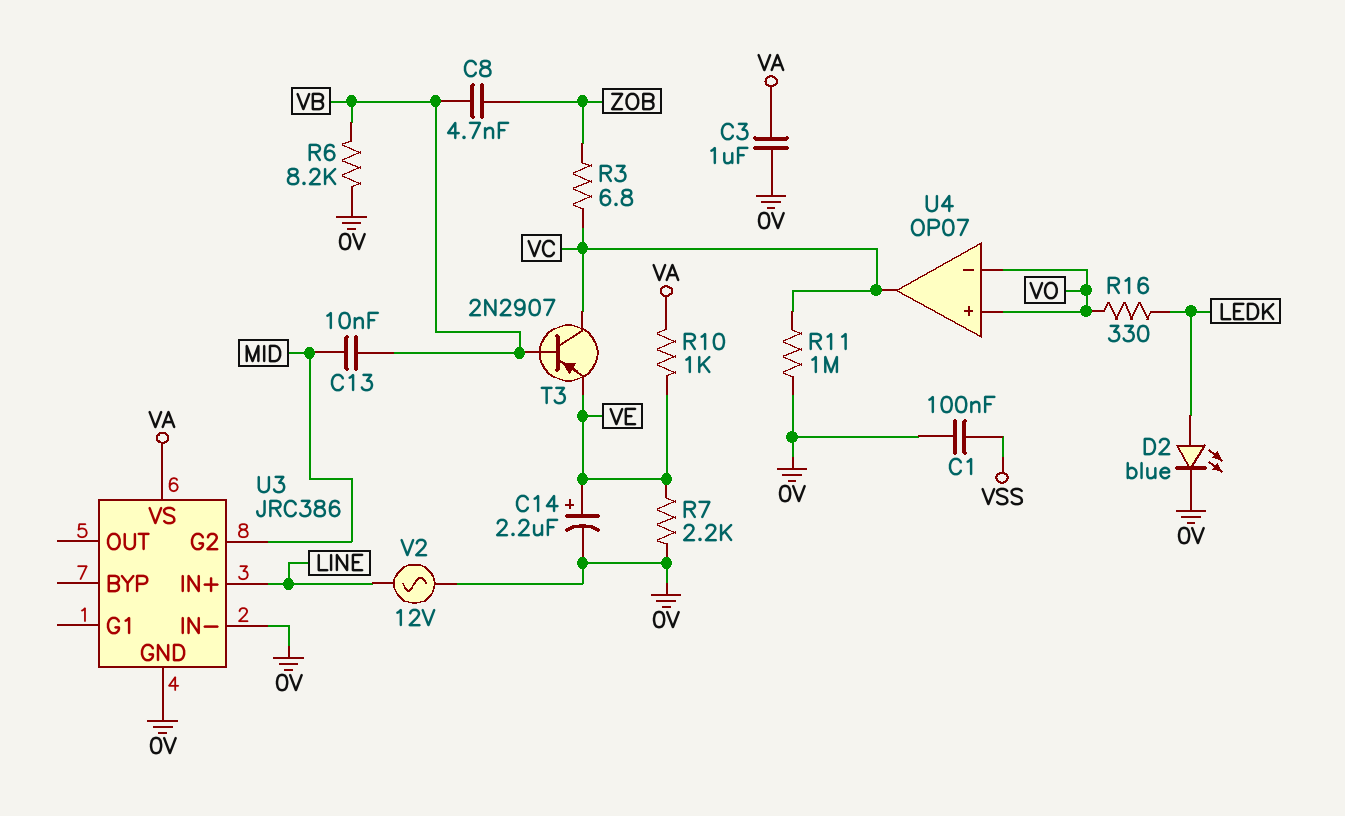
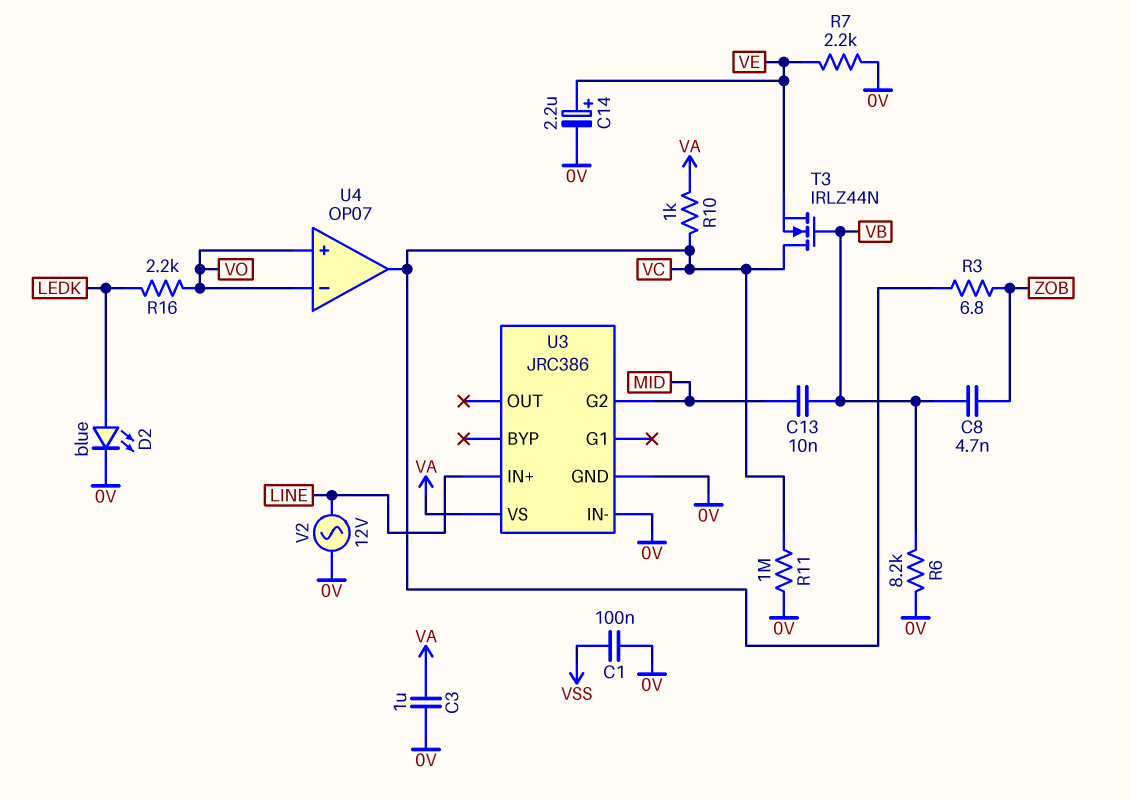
R10: 1k (VA, VE) -> 1k (VA, VC)
R16: 330 (LEDK, VO) -> 2.2k (LEDK, VO)
T3: PNP 2N2907 (B VB, C VC, E VE) -> NMOS IRLZ44N (G VB, D VC, S VE)

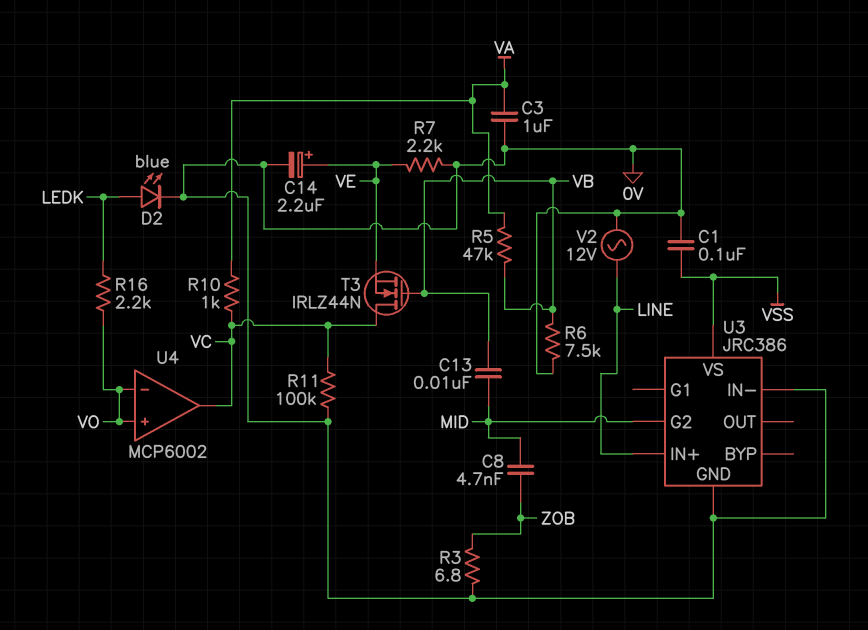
C8: 4.7nF (VB, ZOB) -> 4.7nF (MID, ZOB)
R3: 6.8 (VC, ZOB) -> 6.8 (0V, ZOB)
R5: none -> 47k (VA, VB)
R6: 8.2k (0V, VB) -> 7.5k (0V, VB)
R11: 1M (0V, VC) -> 100k (0V, VC)
U3 pin VS: VA -> VSS
U4: OP07 -> MCP6002

